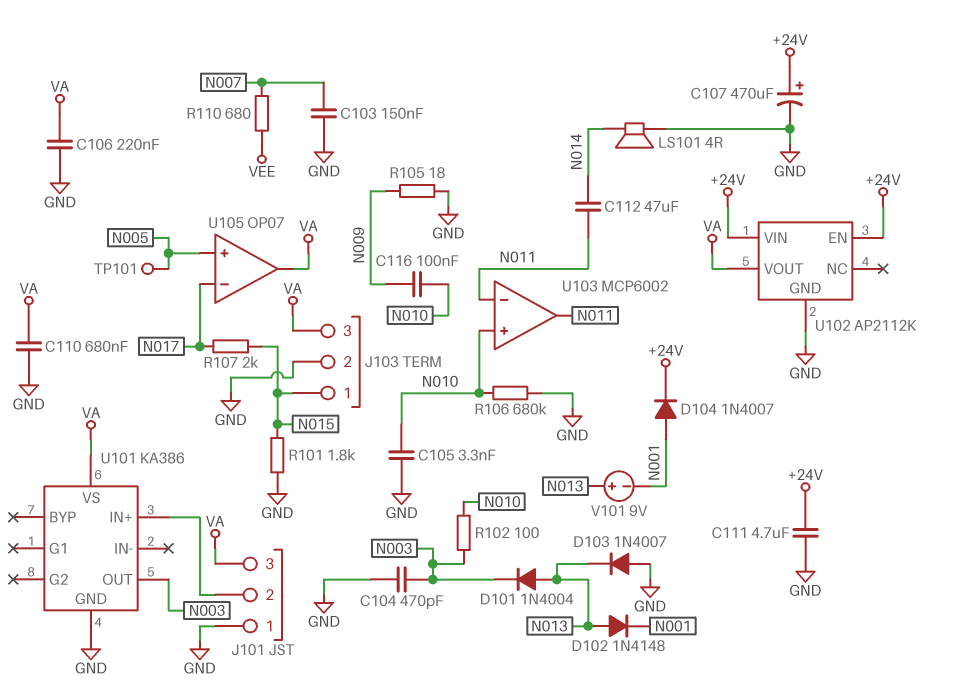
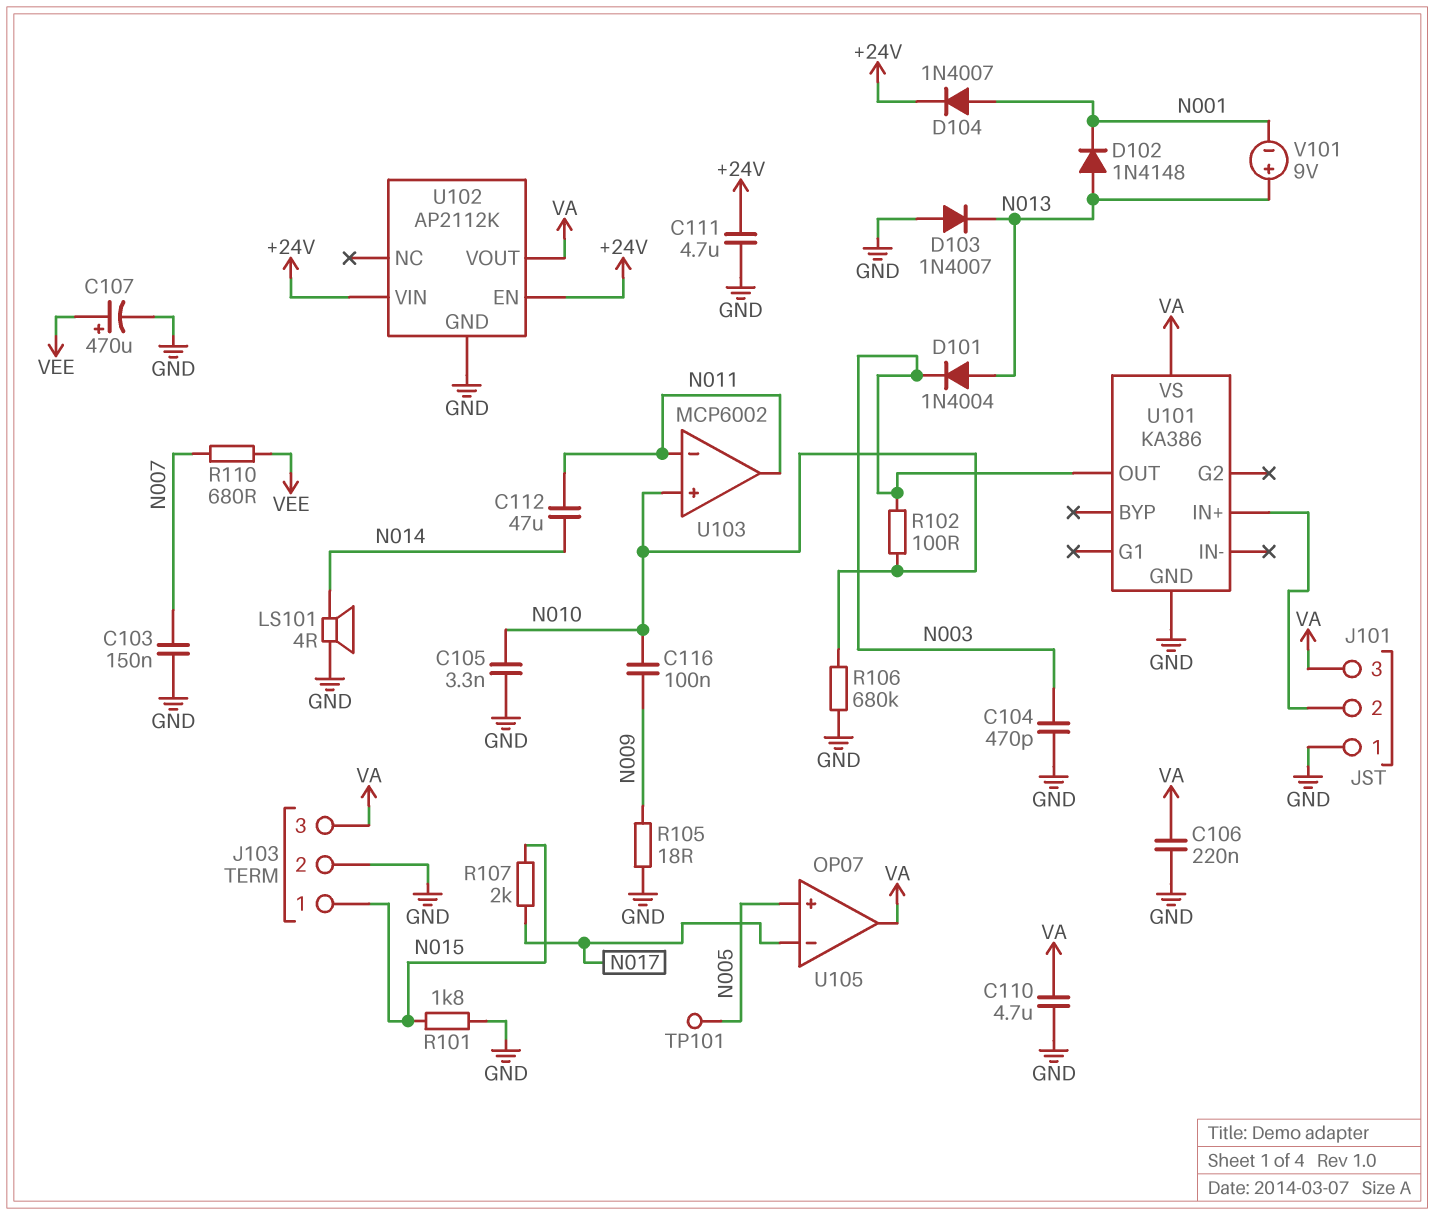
C107: 470uF (plus +24V, minus GND) -> 470uF (plus VEE, minus GND)
C110: 680nF (GND, VA) -> 4.7uF (GND, VA)

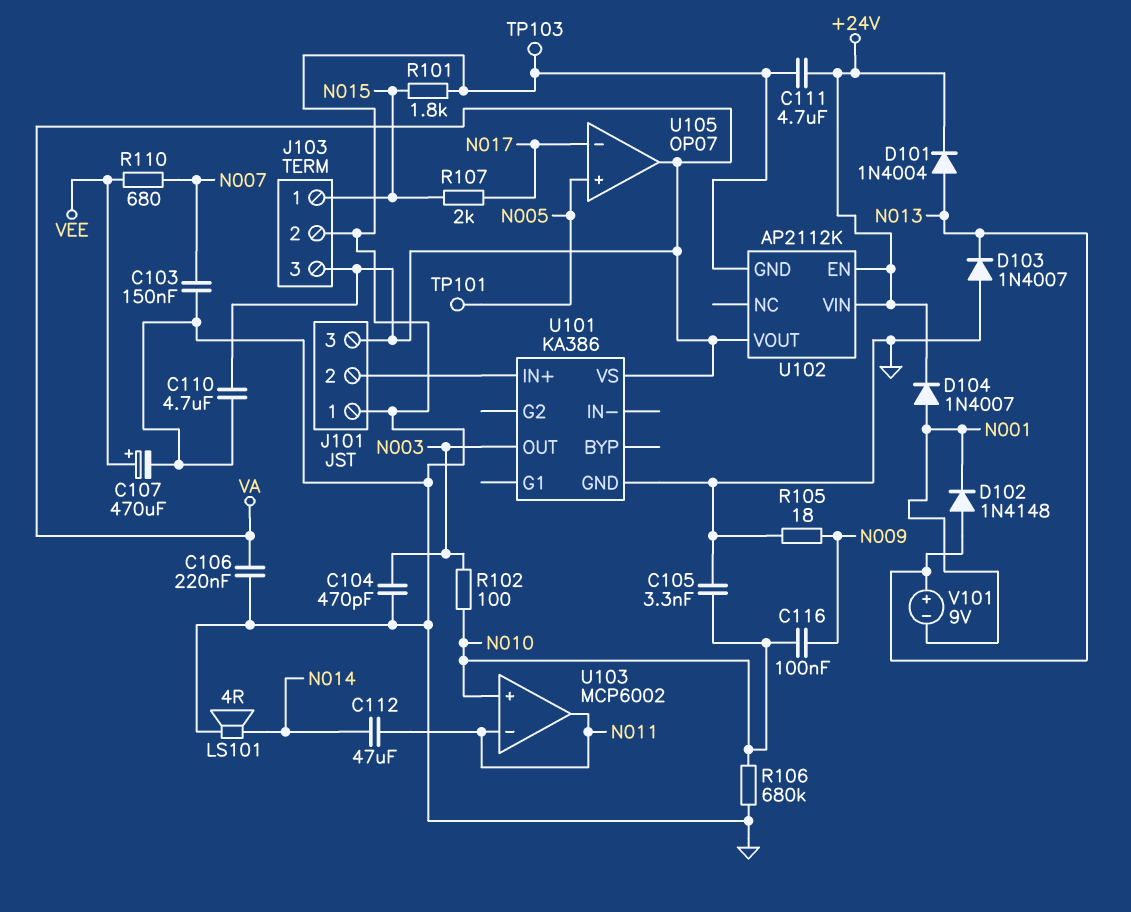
D101: diode 1N4004 (A N013, K N003) -> diode 1N4004 (A N013, K +24V)
TP103: none -> test point (GND)

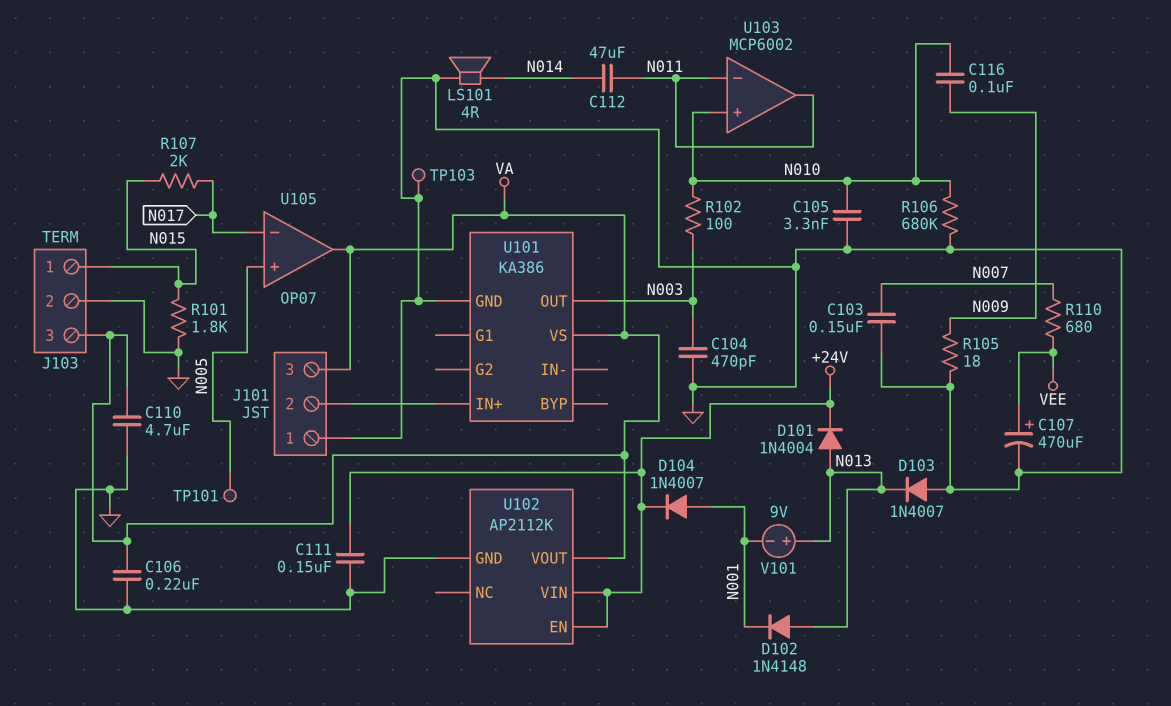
C111: 4.7uF (+24V, GND) -> 150nF (+24V, GND)

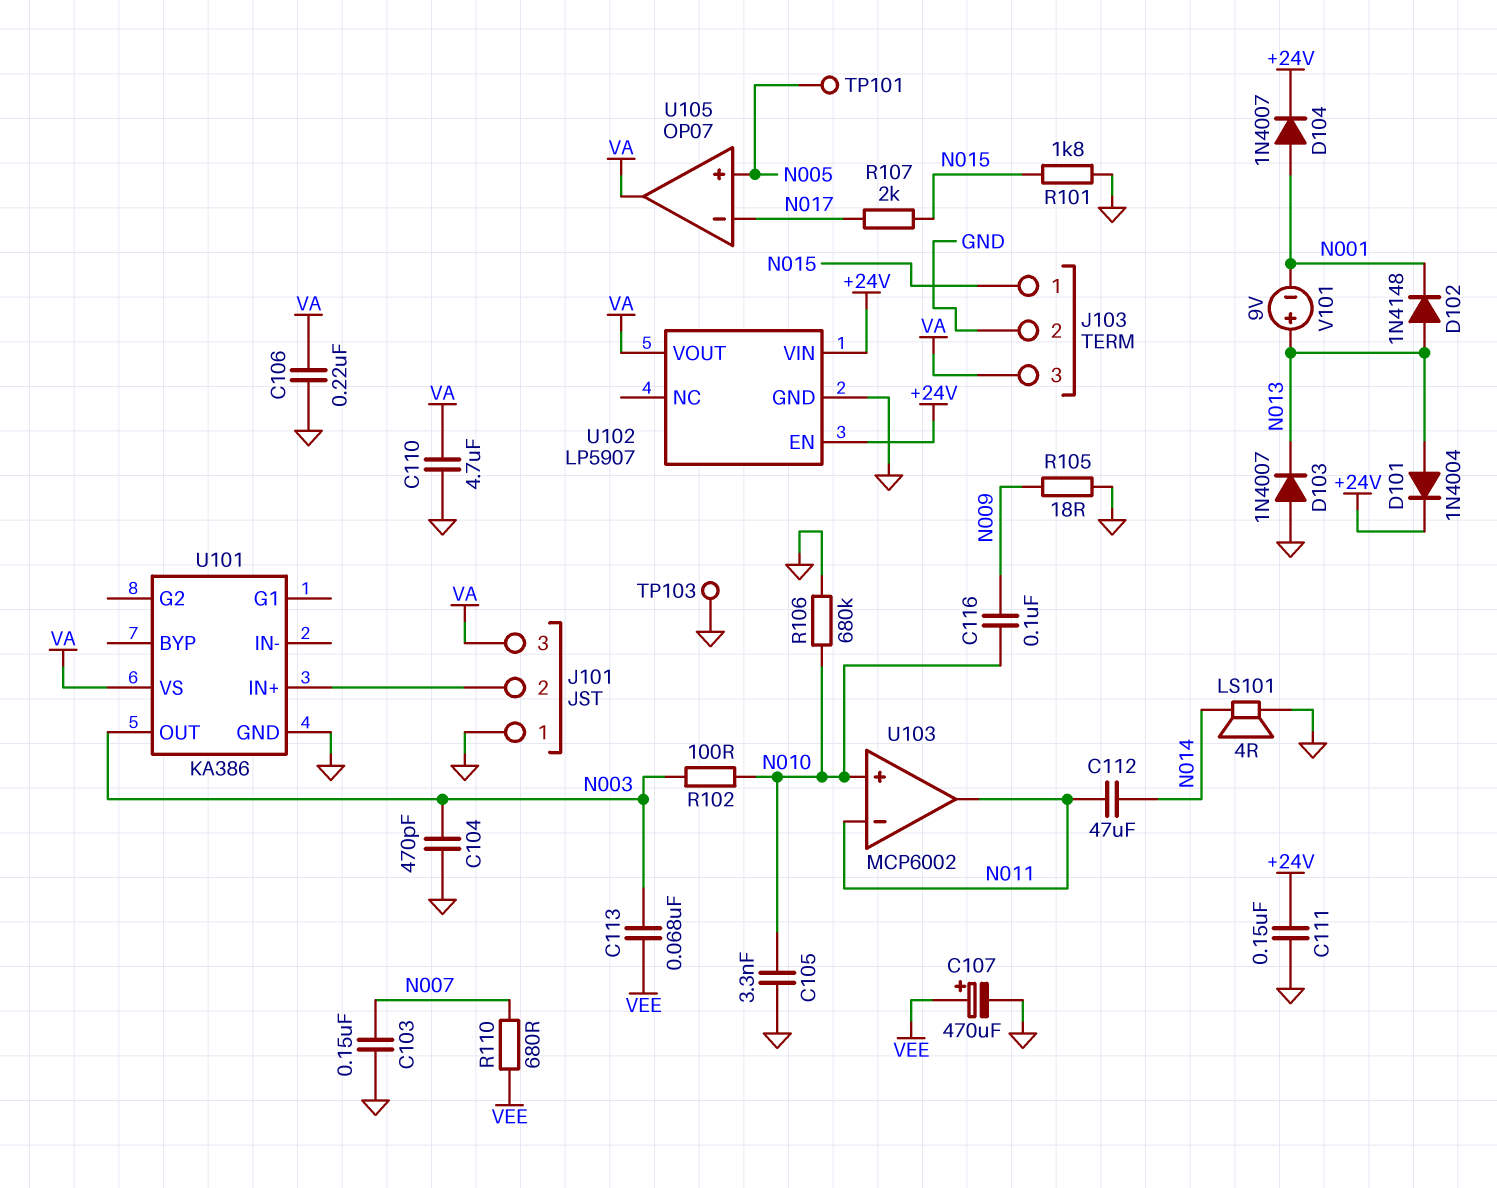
C113: none -> 68nF (N003, VEE)
U102: AP2112K -> LP5907

